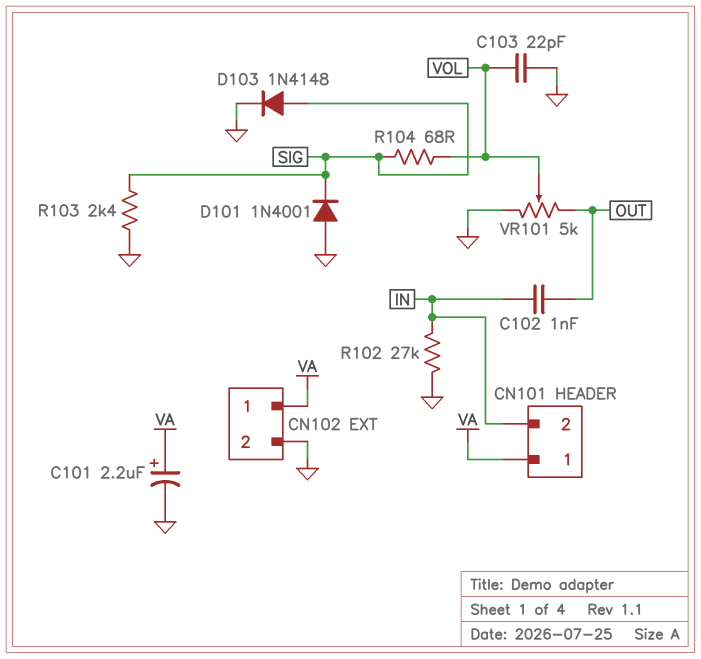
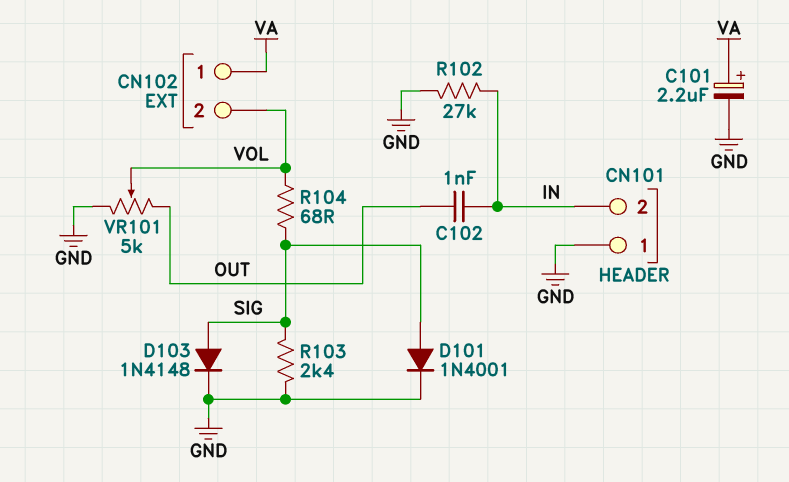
C103: 22pF (GND, VOL) -> none
CN101 pin 1: VA -> GND
CN102 pin 2: GND -> VOL
D101: diode 1N4001 (A GND, K SIG) -> diode 1N4001 (A SIG, K GND)

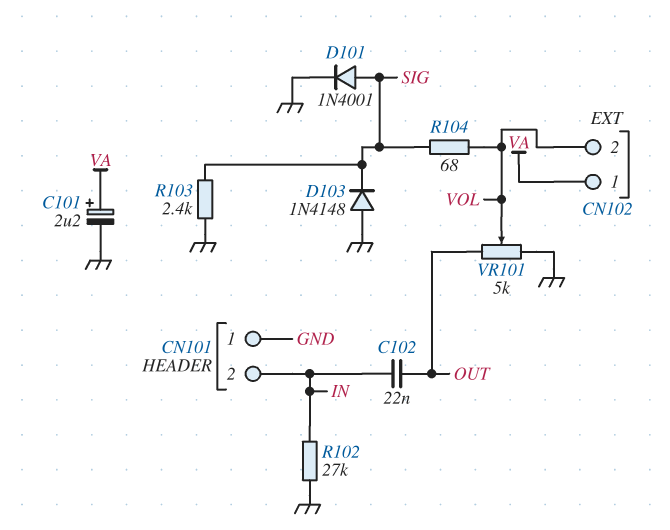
C102: 1nF (IN, OUT) -> 22nF (IN, OUT)
D103: diode 1N4148 (A SIG, K GND) -> diode 1N4148 (A GND, K SIG)

